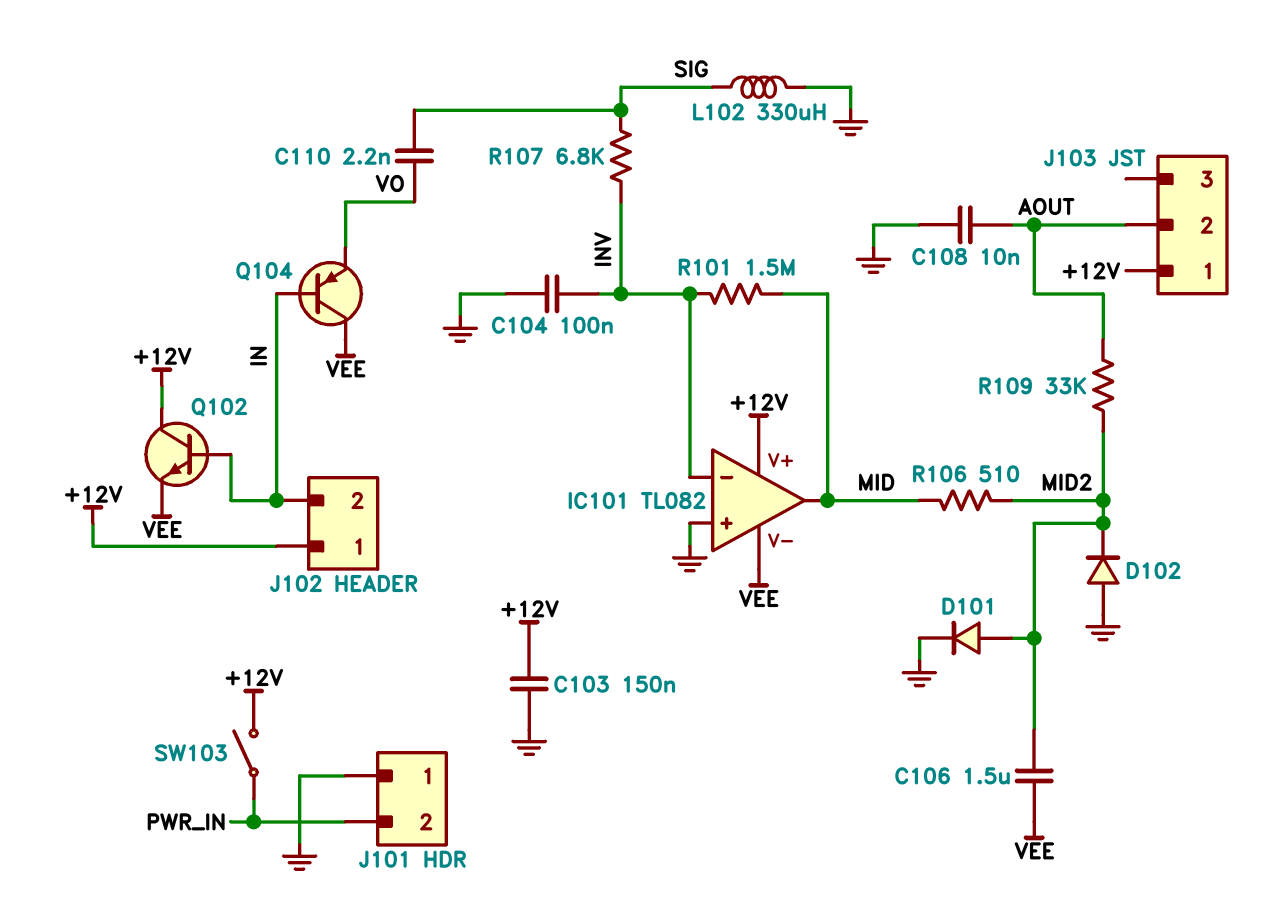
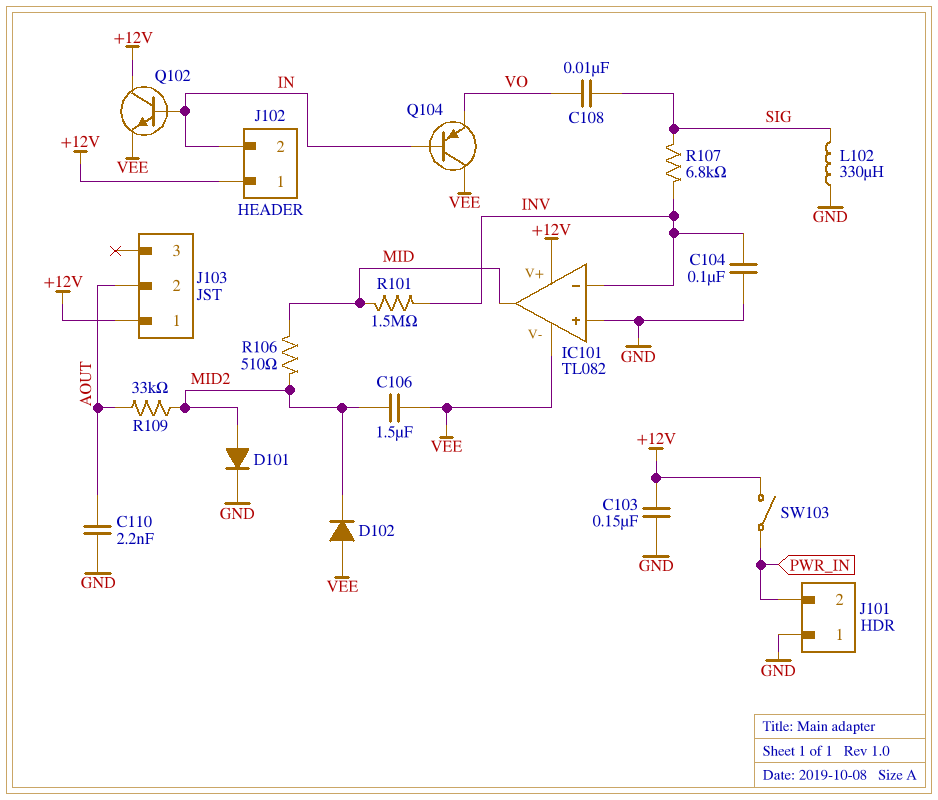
C108: 10nF (AOUT, GND) -> 10nF (SIG, VO)
C110: 2.2nF (SIG, VO) -> 2.2nF (AOUT, GND)
D102: diode (A GND, K MID2) -> diode (A VEE, K MID2)

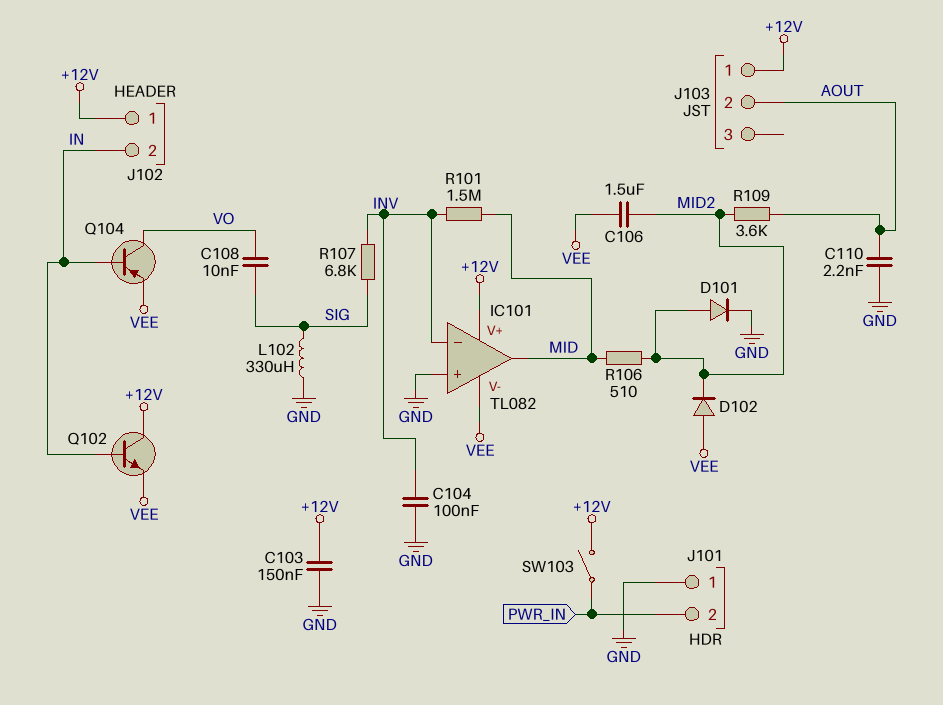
Q104: PNP (B IN, C VEE, E VO) -> PNP (B IN, C VO, E VEE)
R109: 33k (AOUT, MID2) -> 3.6k (AOUT, MID2)

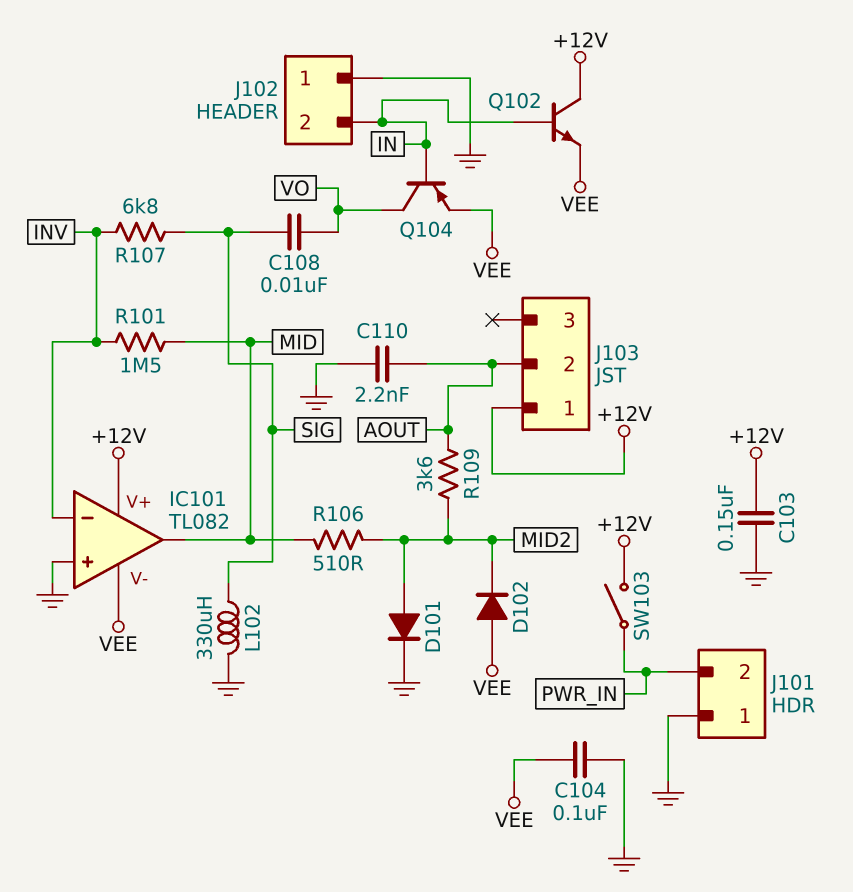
C104: 100nF (GND, INV) -> 100nF (GND, VEE)
C106: 1.5uF (MID2, VEE) -> none
J102 pin 1: +12V -> GND

